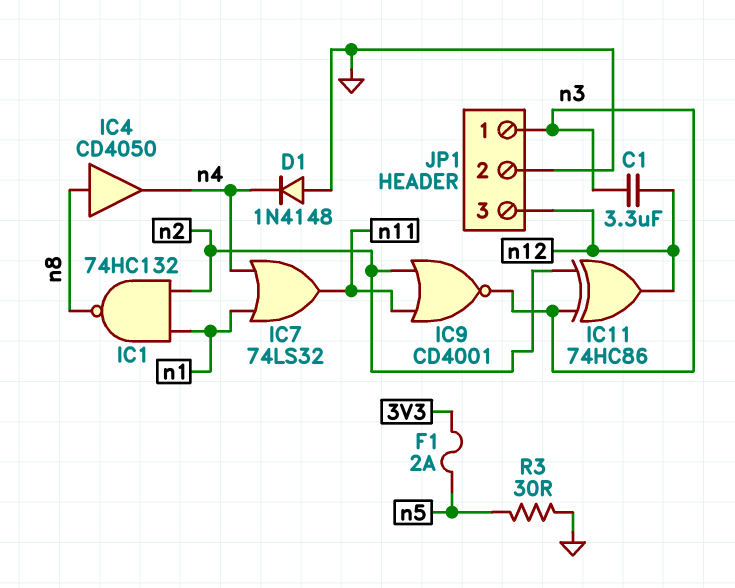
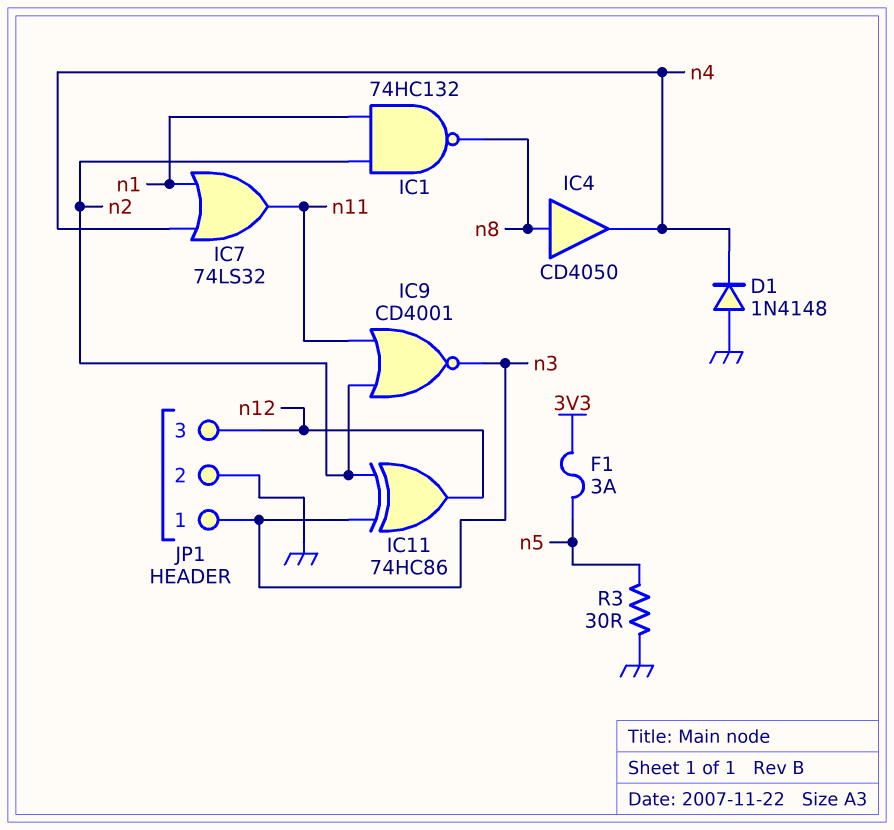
C1: 3.3uF (n3, n12) -> none
F1: 2A (3V3, n5) -> 3A (3V3, n5)

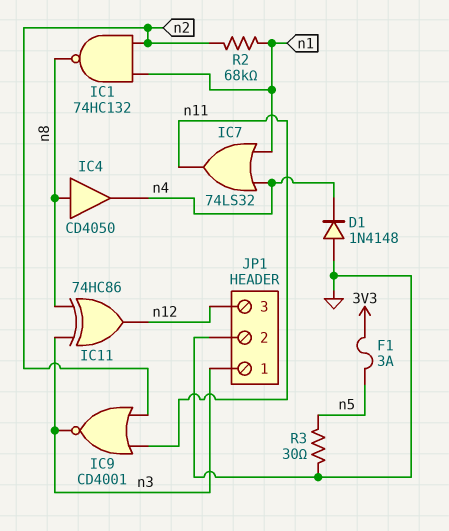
IC11: XOR 74HC86 (in n2, in n3, out n12) -> XOR 74HC86 (in n3, in n8, out n12)
R2: none -> 68k (n1, n2)

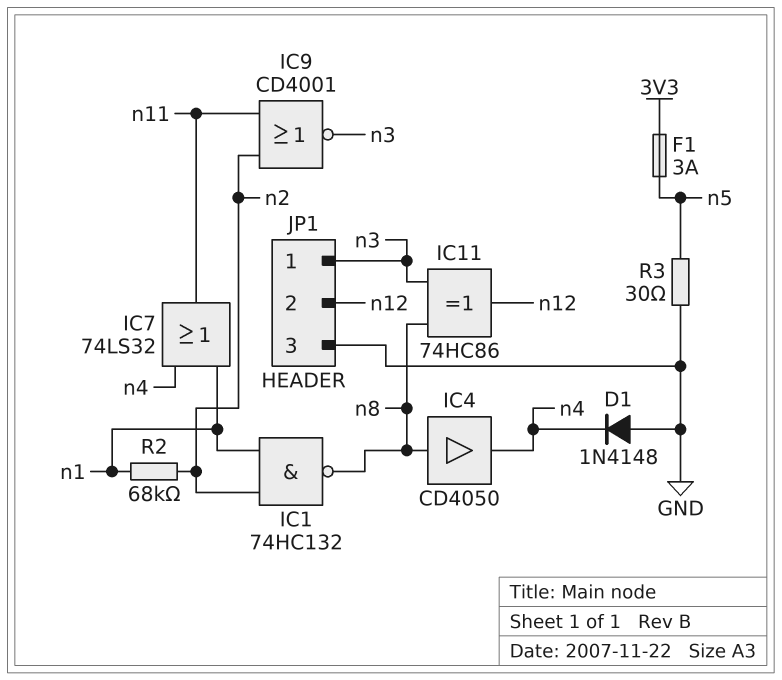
JP1 pin 2: GND -> n12
JP1 pin 3: n12 -> GND

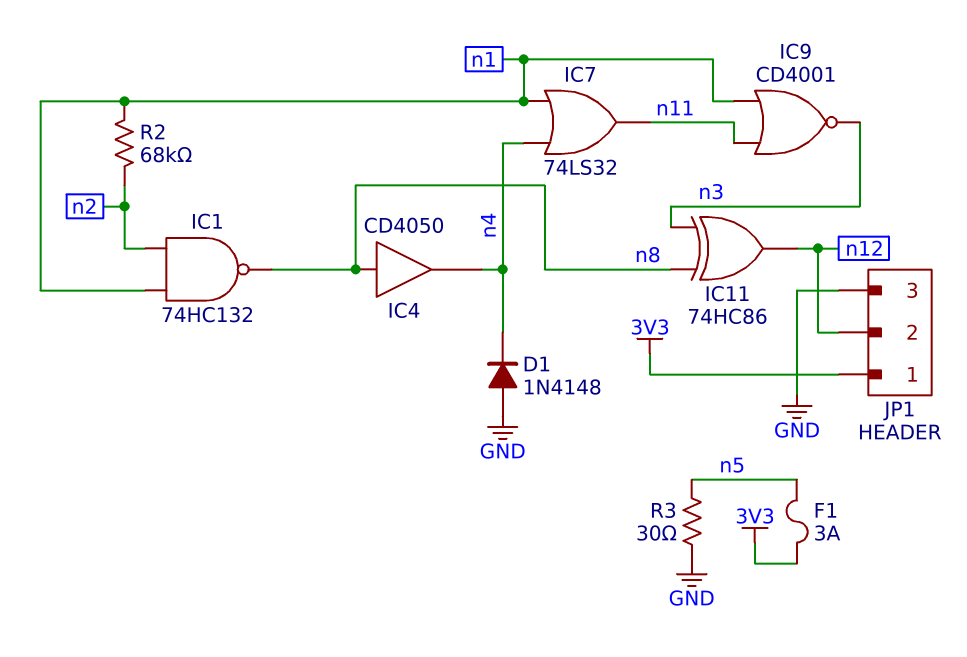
IC9: NOR CD4001 (in n2, in n11, out n3) -> NOR CD4001 (in n1, in n11, out n3)
JP1 pin 1: n3 -> 3V3

